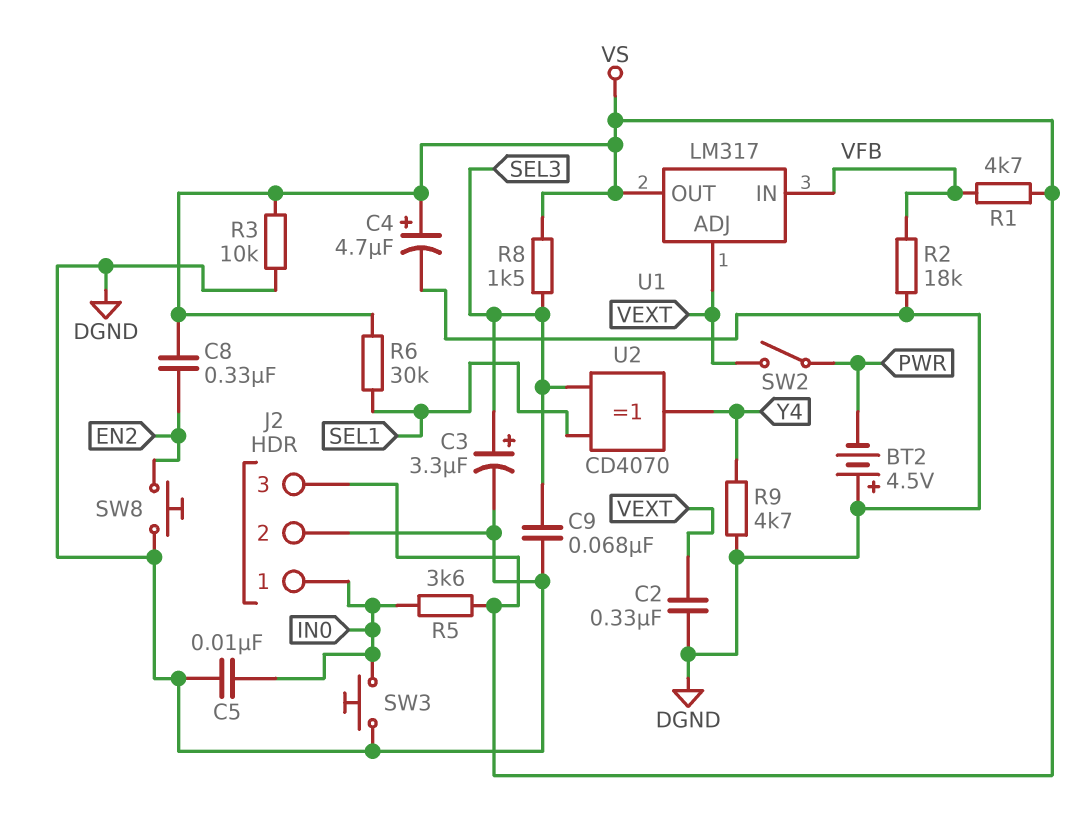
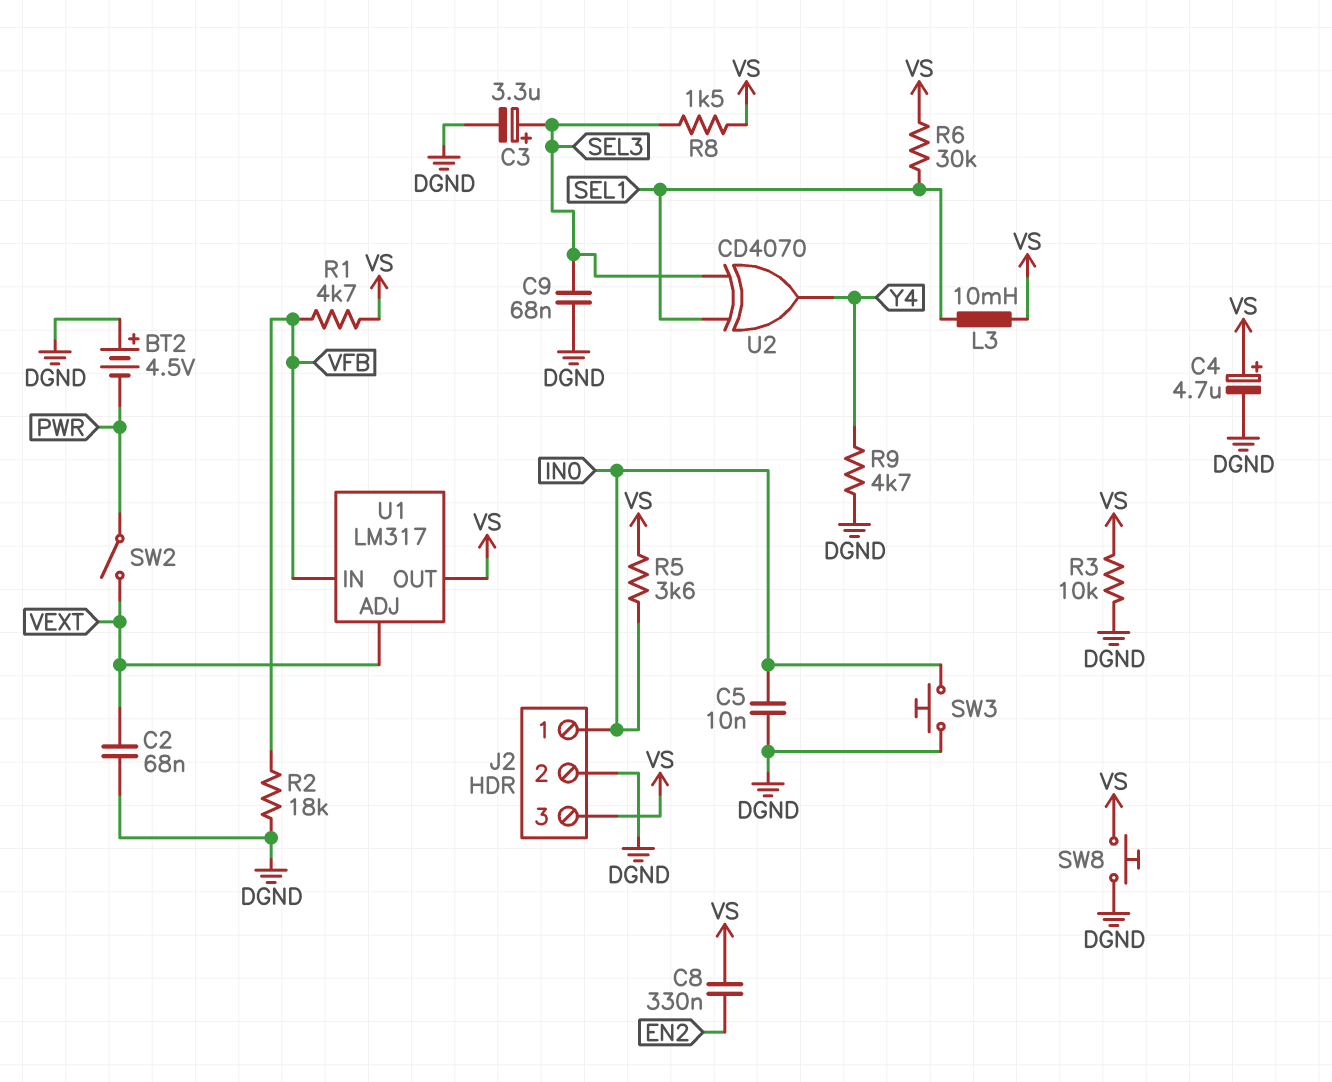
C2: 330nF (DGND, VEXT) -> 68nF (DGND, VEXT)
L3: none -> 10mH (SEL1, VS)
SW8: button (DGND, EN2) -> button (DGND, VS)

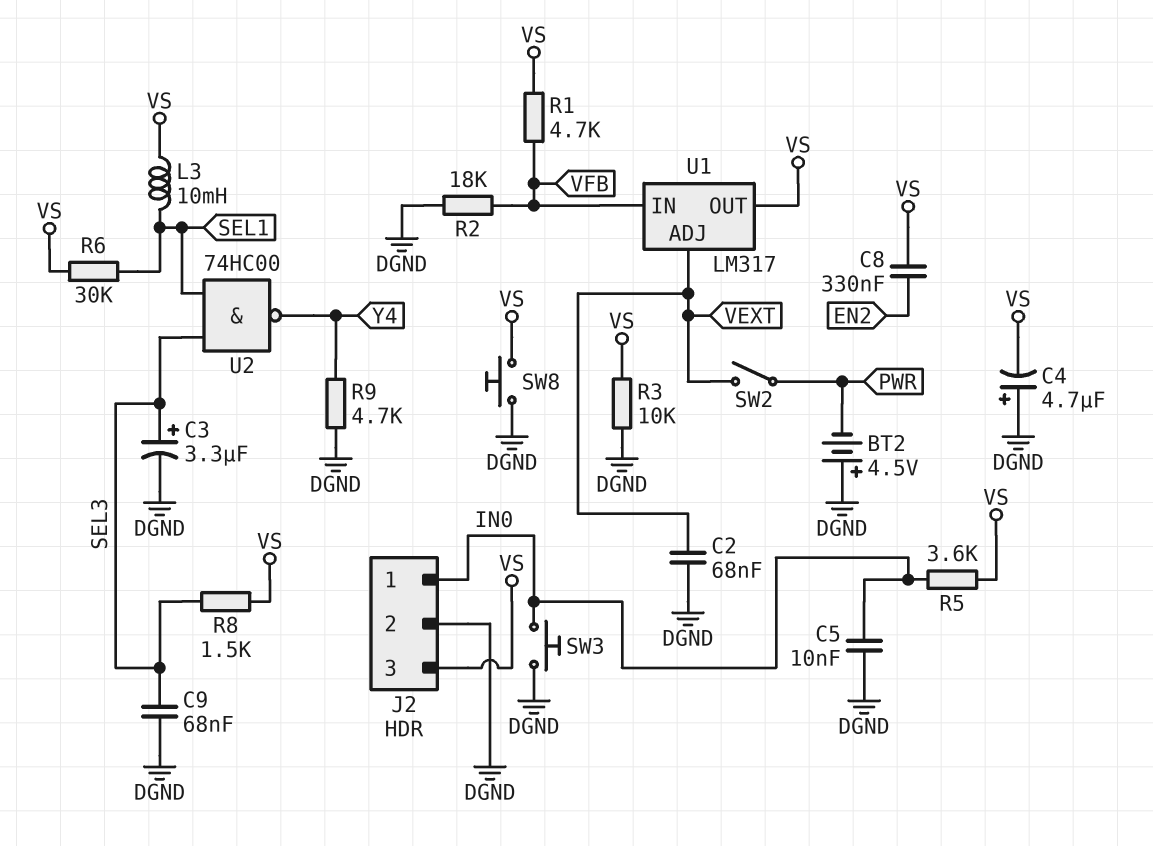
C4: 4.7uF (plus VS, minus DGND) -> 4.7uF (plus DGND, minus VS)
U2: XOR CD4070 (in SEL1, in SEL3, out Y4) -> NAND 74HC00 (in SEL1, in SEL3, out Y4)

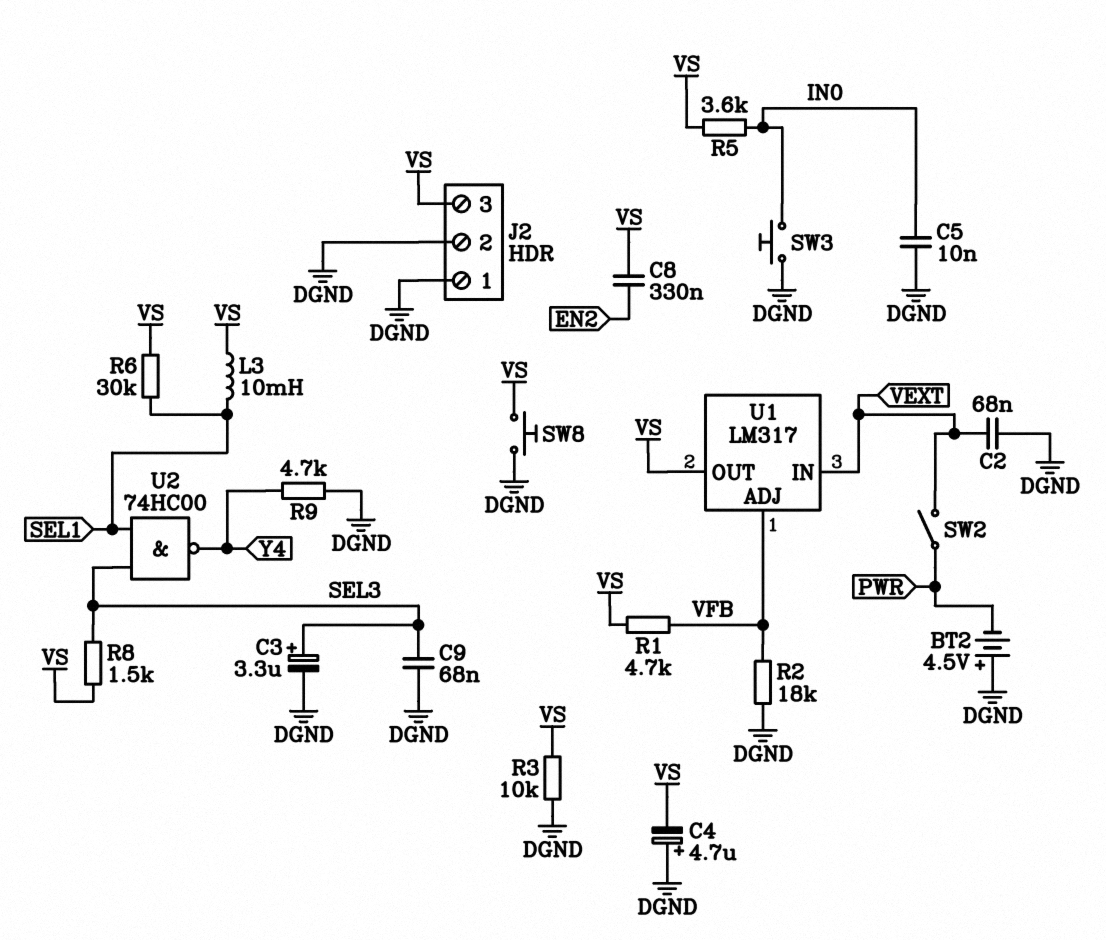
J2 pin 1: IN0 -> DGND
U1 pin ADJ: VEXT -> VFB
U1 pin IN: VFB -> VEXT

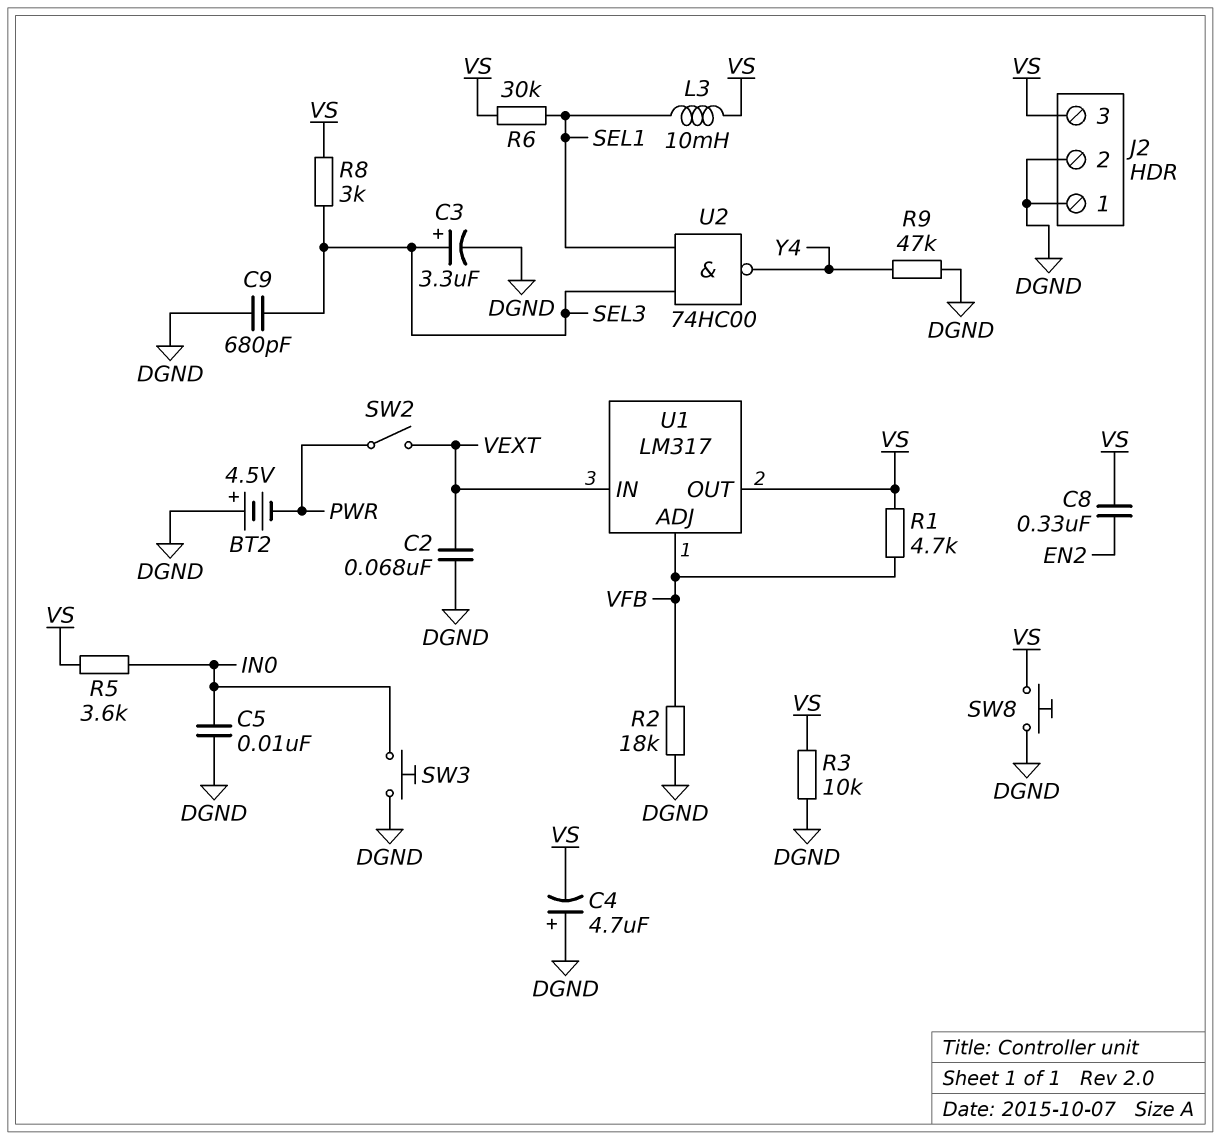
C9: 68nF (DGND, SEL3) -> 680pF (DGND, SEL3)
R8: 1.5k (SEL3, VS) -> 3k (SEL3, VS)
R9: 4.7k (DGND, Y4) -> 47k (DGND, Y4)

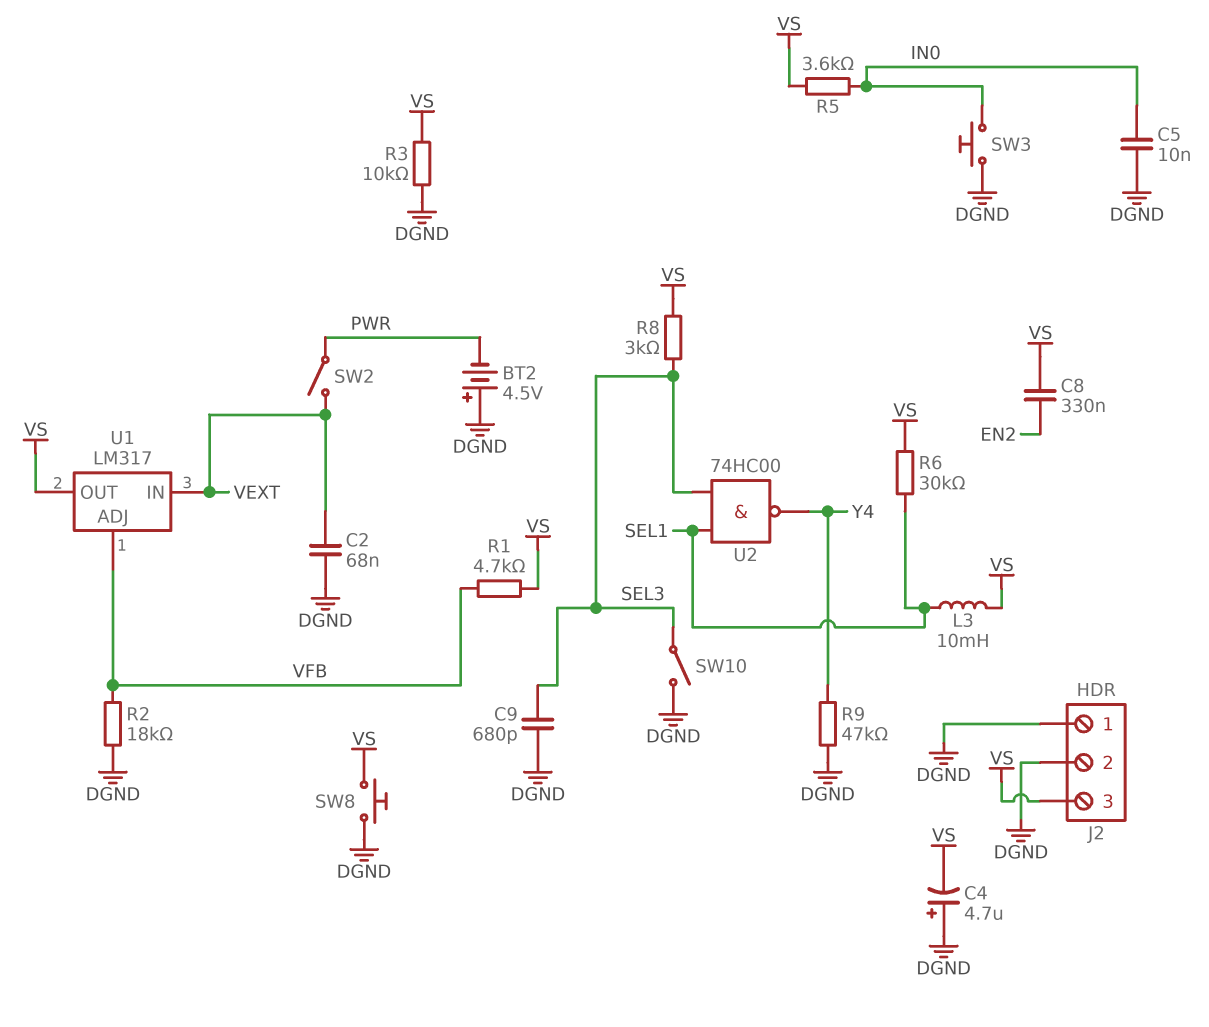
C3: 3.3uF (plus SEL3, minus DGND) -> none
SW10: none -> switch (DGND, SEL3)

